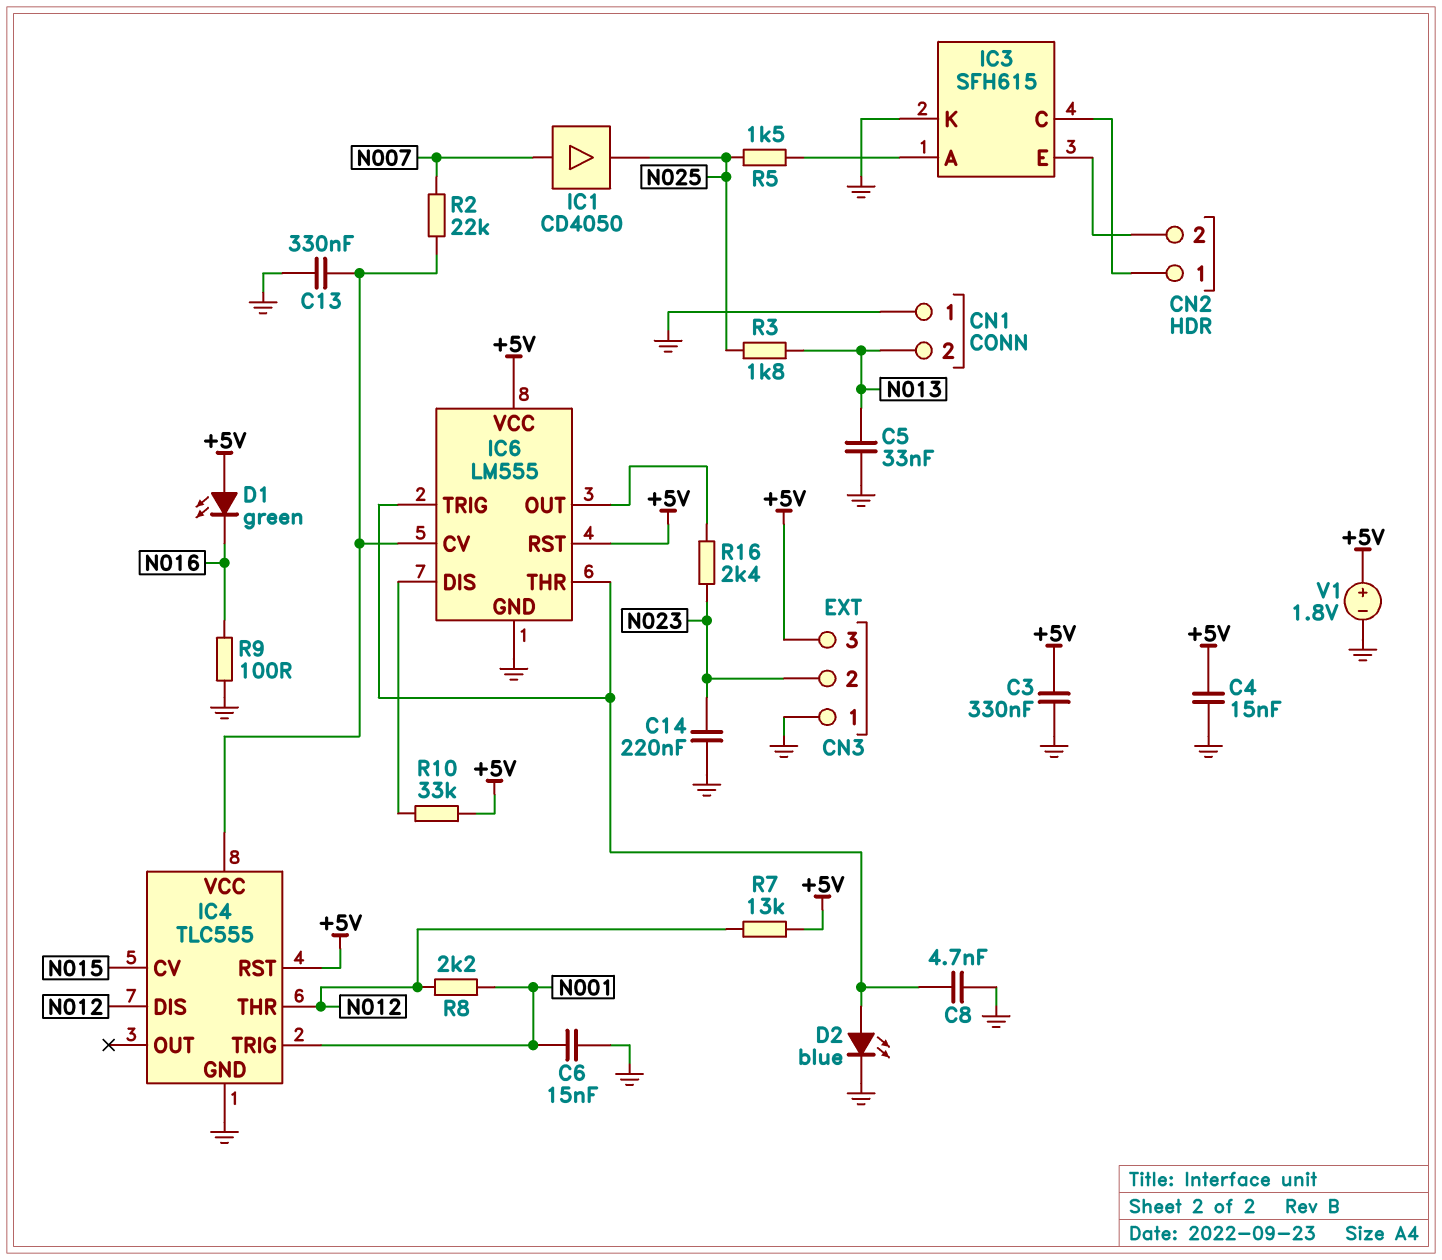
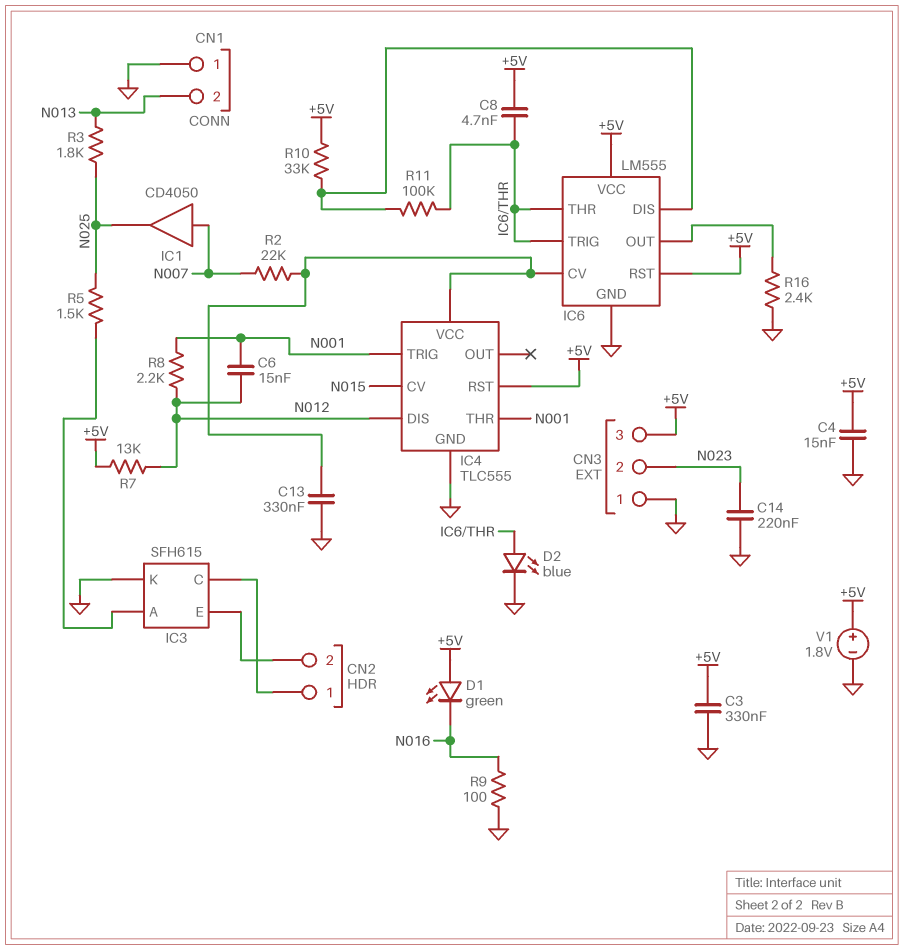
C5: 33nF (GND, N013) -> none
C6: 15nF (GND, N001) -> 15nF (N001, N012)
C8: 4.7nF (GND, IC6/THR) -> 4.7nF (+5V, IC6/THR)
IC4 pin THR: N012 -> N001
R11: none -> 100k (IC6/DIS, IC6/THR)
R16: 2.4k (IC6/OUT, N023) -> 2.4k (GND, IC6/OUT)

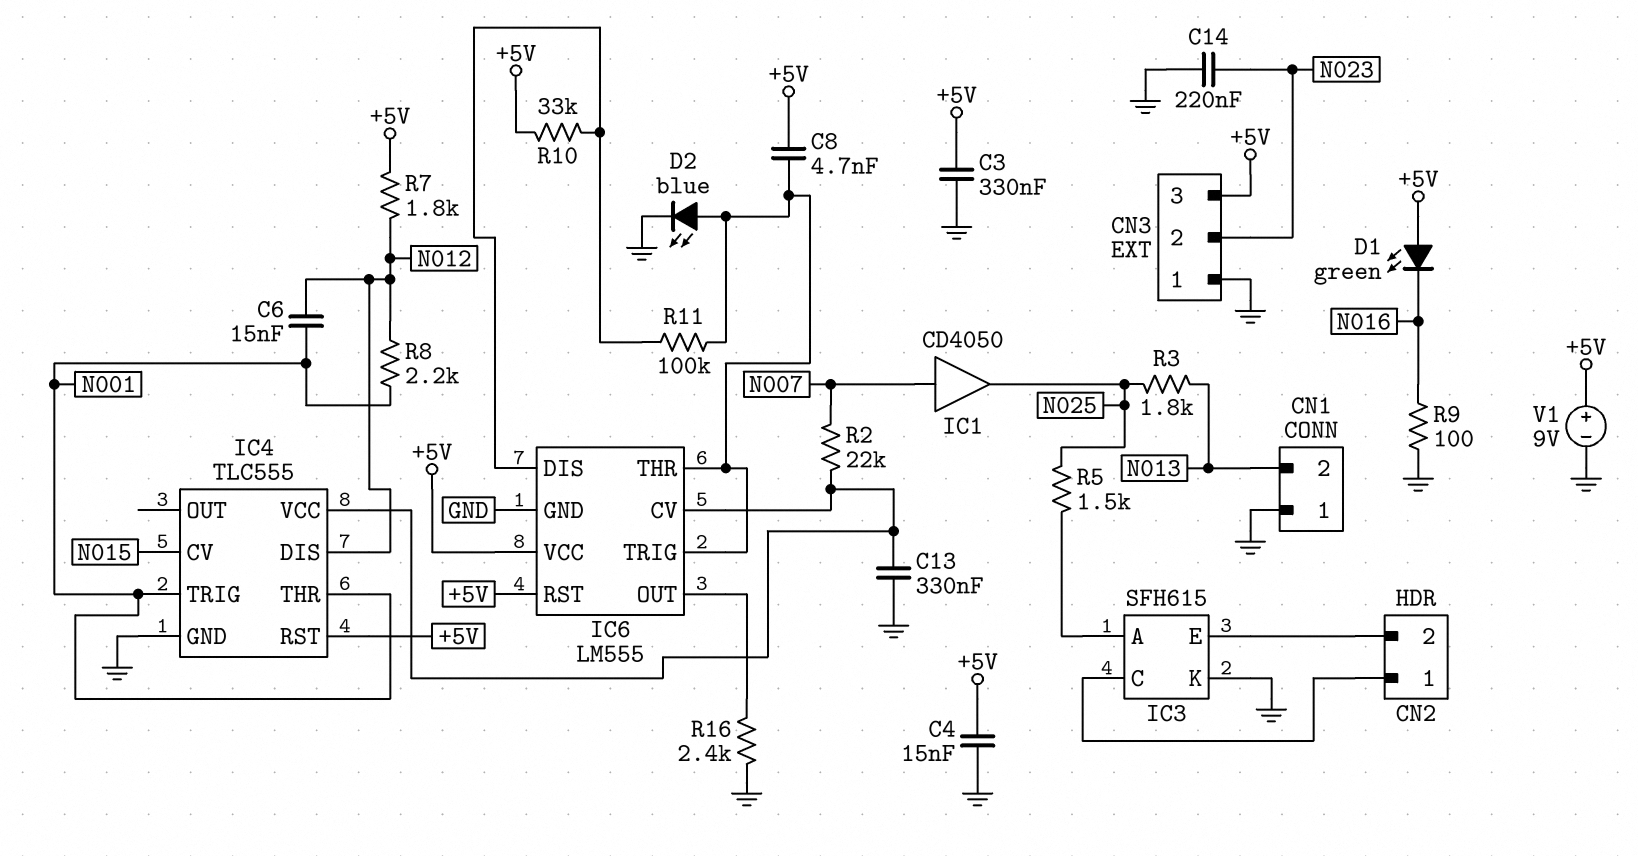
R7: 13k (+5V, N012) -> 1.8k (+5V, N012)
V1: 1.8V (plus +5V, minus GND) -> 9V (plus +5V, minus GND)

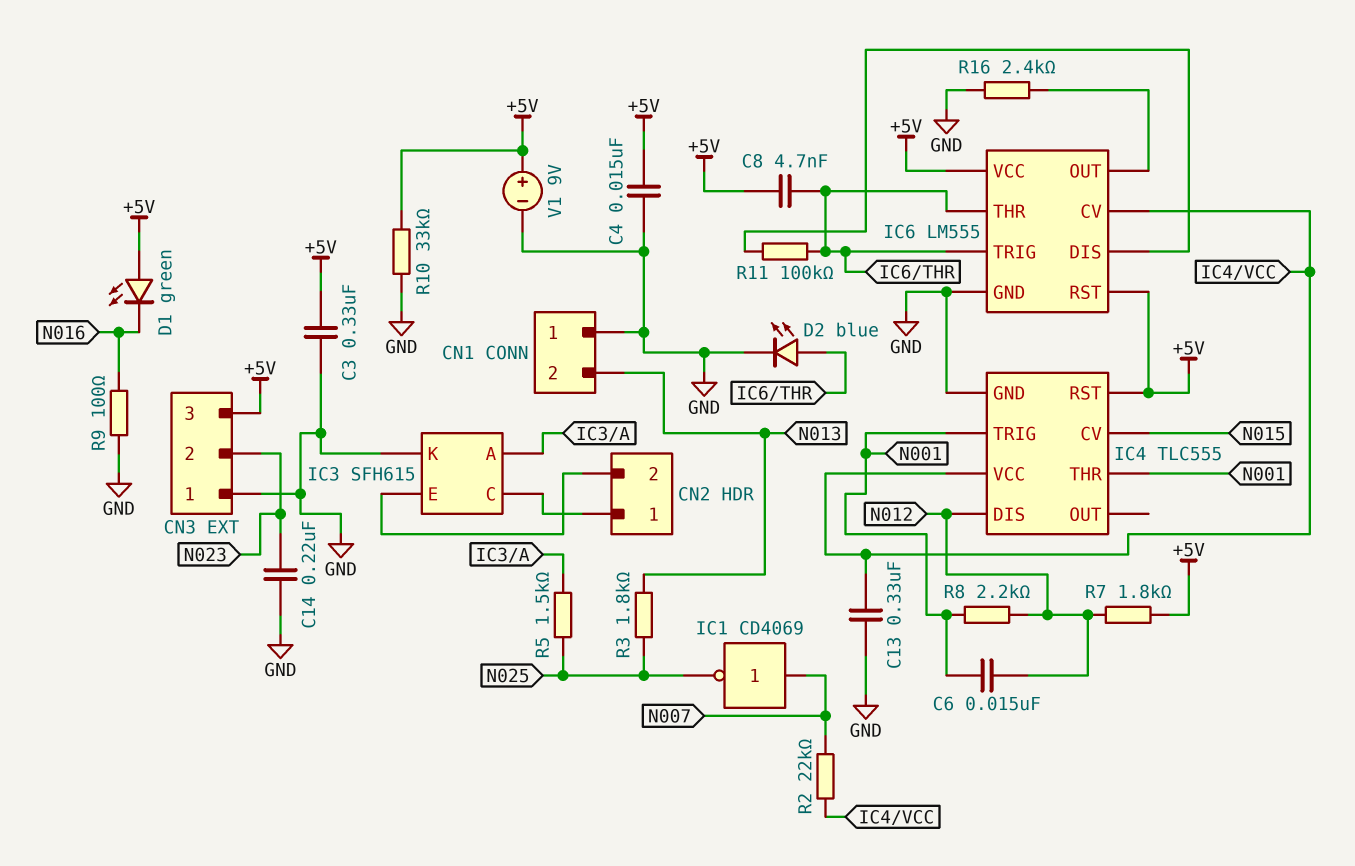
IC1: buffer CD4050 (in N007, out N025) -> NOT CD4069 (in N007, out N025)
R10: 33k (+5V, IC6/DIS) -> 33k (+5V, GND)

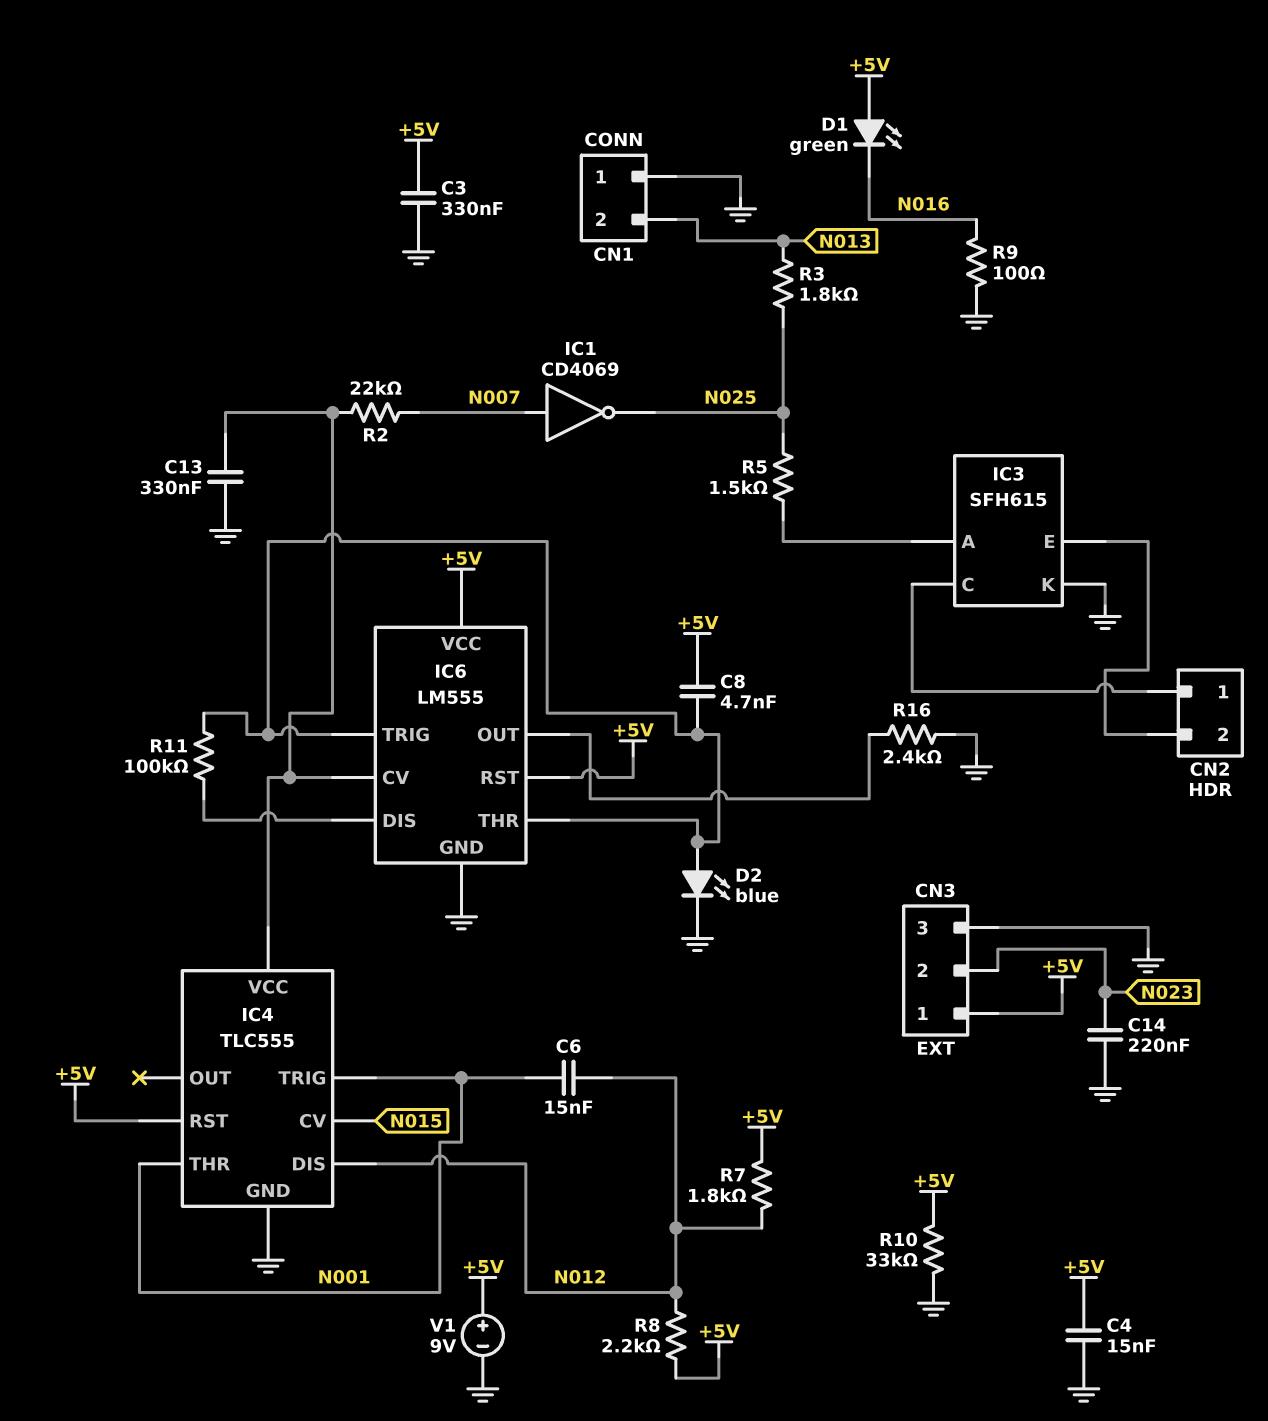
CN3 pin 1: GND -> +5V
CN3 pin 3: +5V -> GND
R8: 2.2k (N001, N012) -> 2.2k (+5V, N012)

